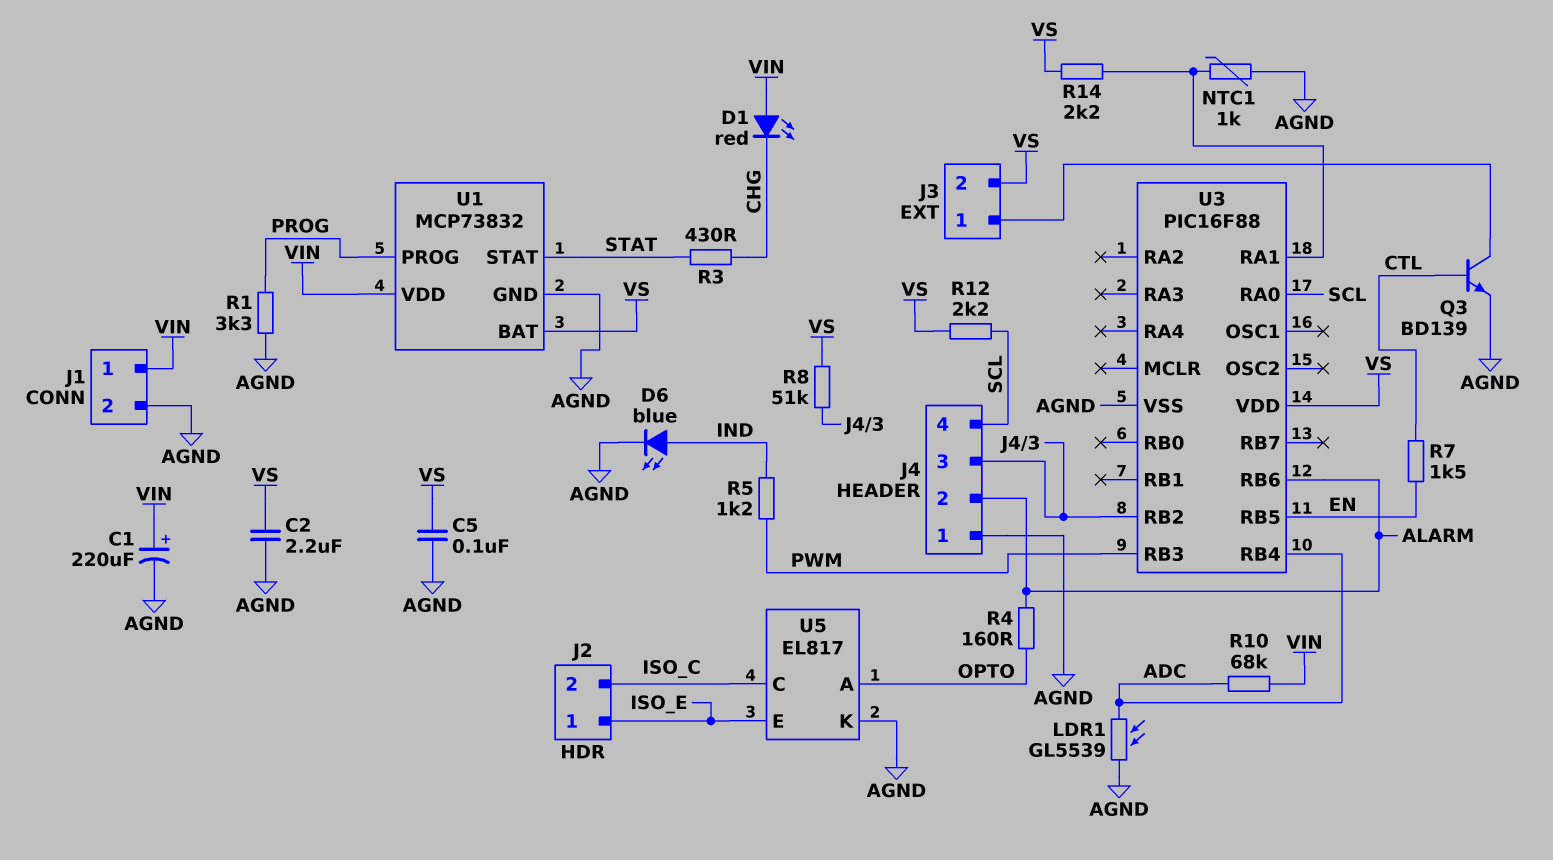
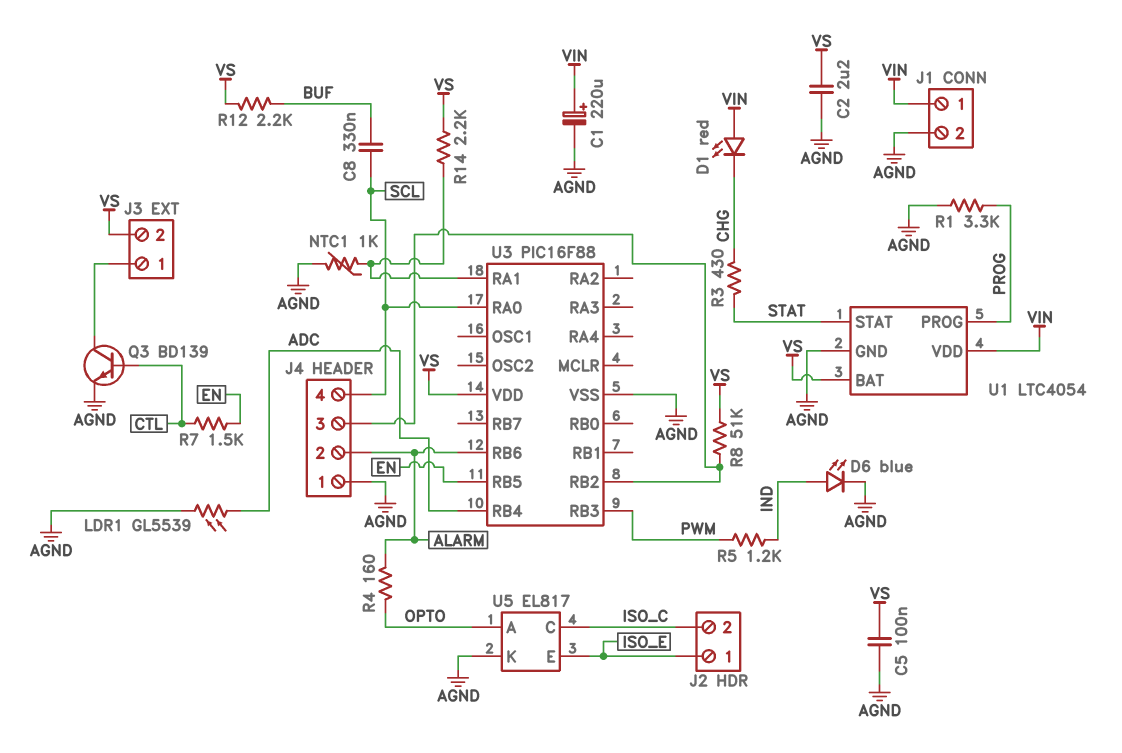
C8: none -> 330nF (BUF, SCL)
R10: 68k (ADC, VIN) -> none
R12: 2.2k (SCL, VS) -> 2.2k (BUF, VS)
U1: MCP73832 -> LTC4054

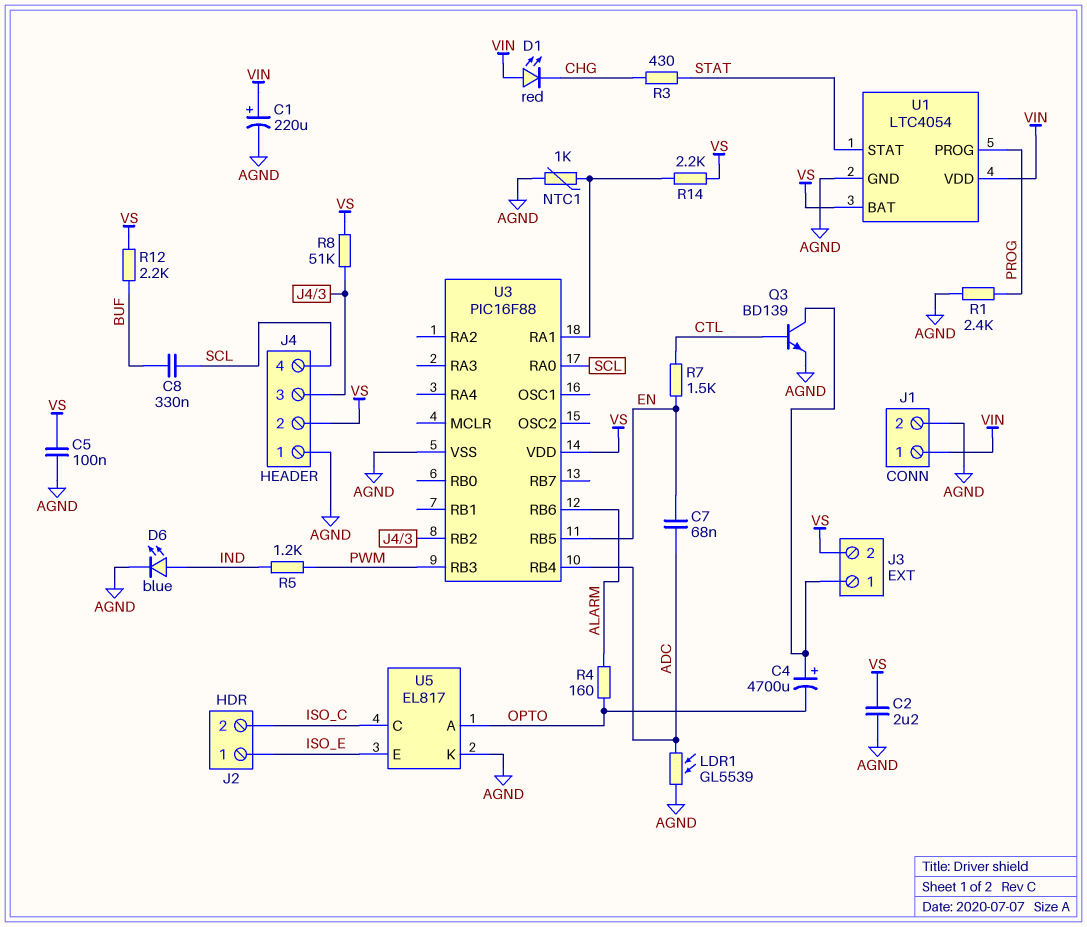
C4: none -> 4700uF (plus J3/1, minus OPTO)
C7: none -> 68nF (ADC, EN)
J4 pin 2: ALARM -> VS
R1: 3.3k (AGND, PROG) -> 2.4k (AGND, PROG)

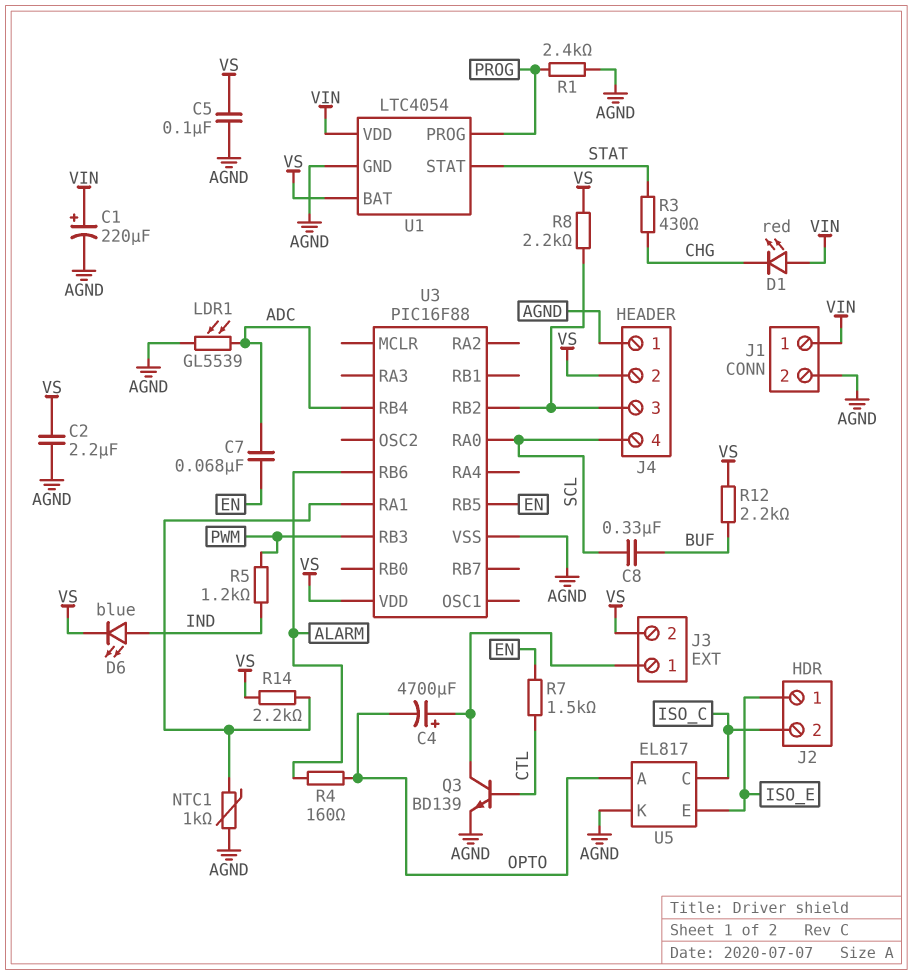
D6: LED blue (A IND, K AGND) -> LED blue (A IND, K VS)
R8: 51k (J4/3, VS) -> 2.2k (J4/3, VS)

